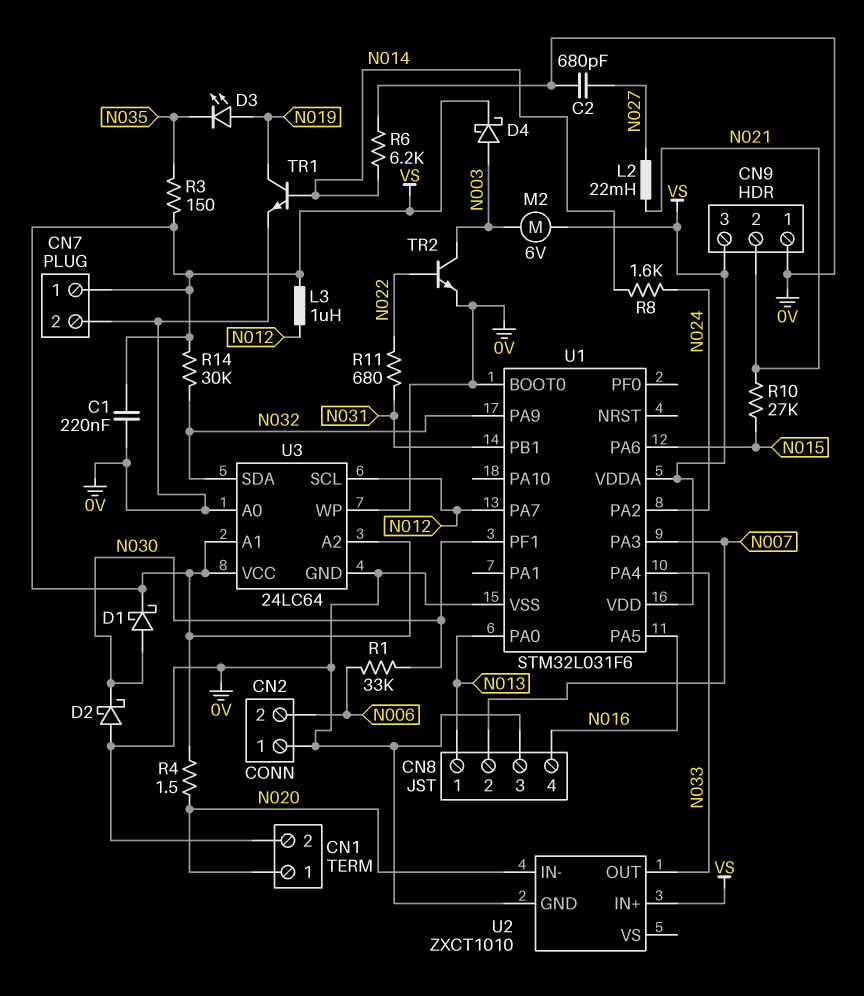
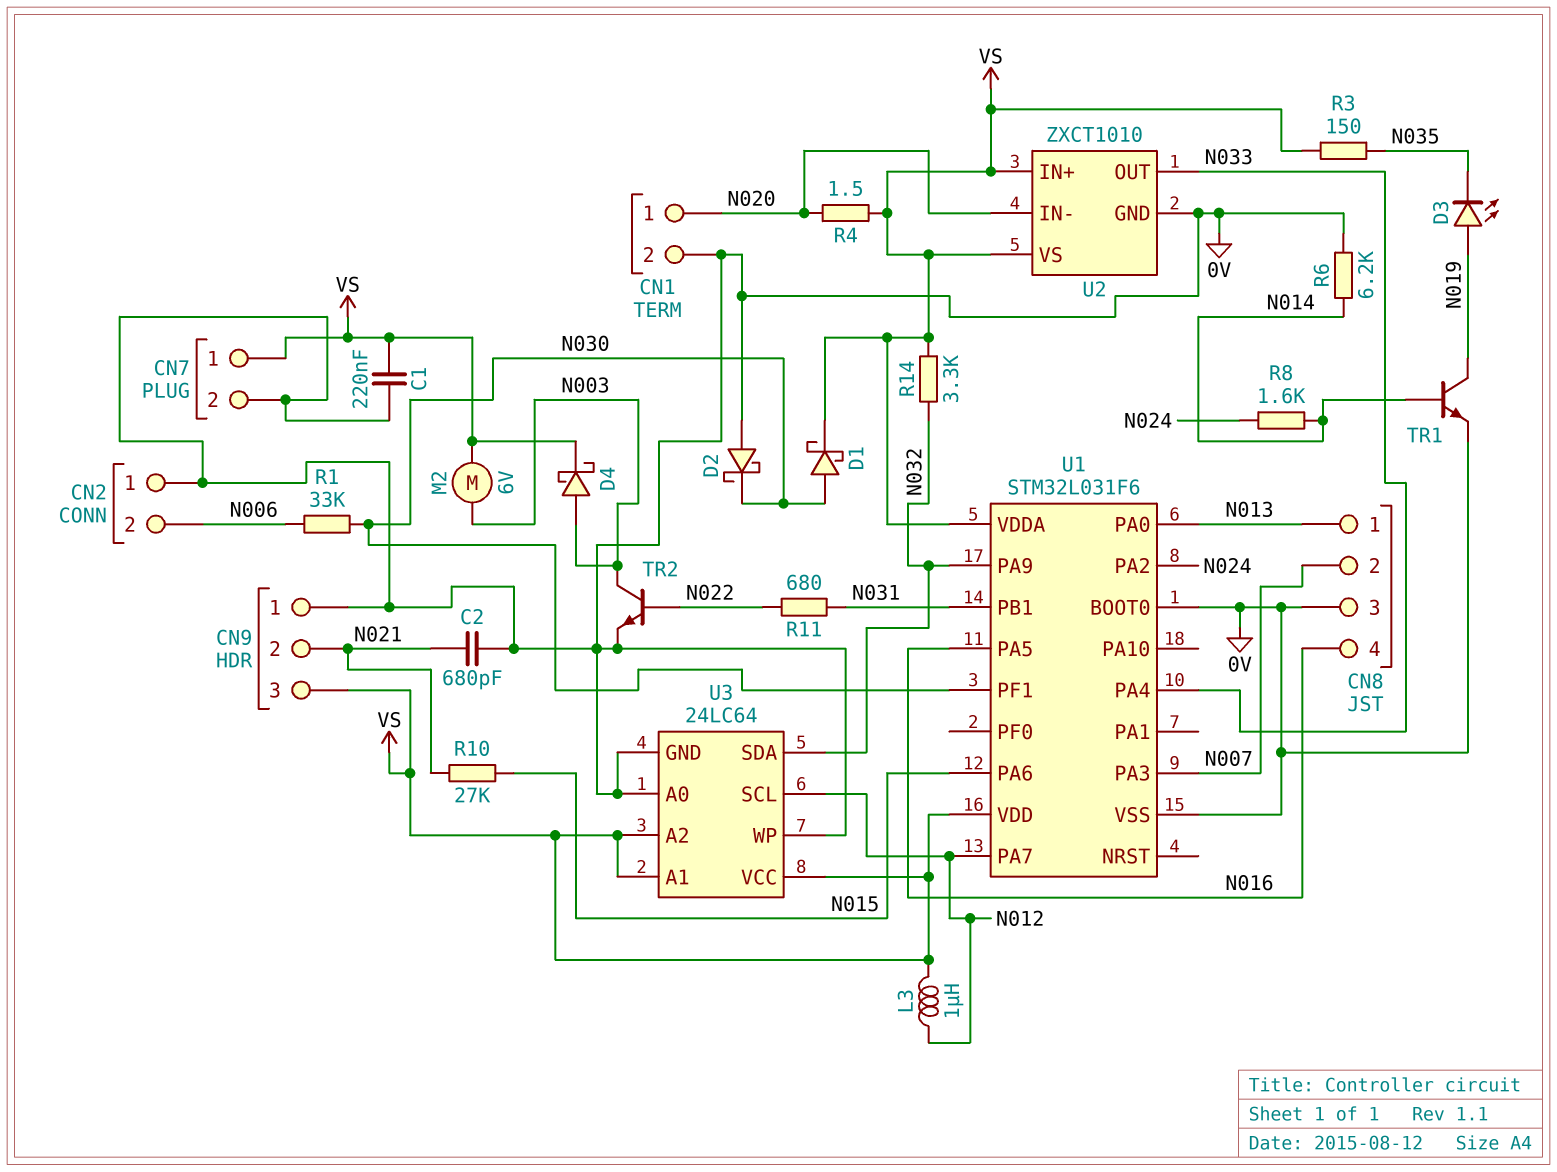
C2: 680pF (0V, N027) -> 680pF (0V, N021)
L2: 22mH (N021, N027) -> none
R14: 30k (N032, VS) -> 3.3k (N032, VS)
U2 pin VS: none -> VS

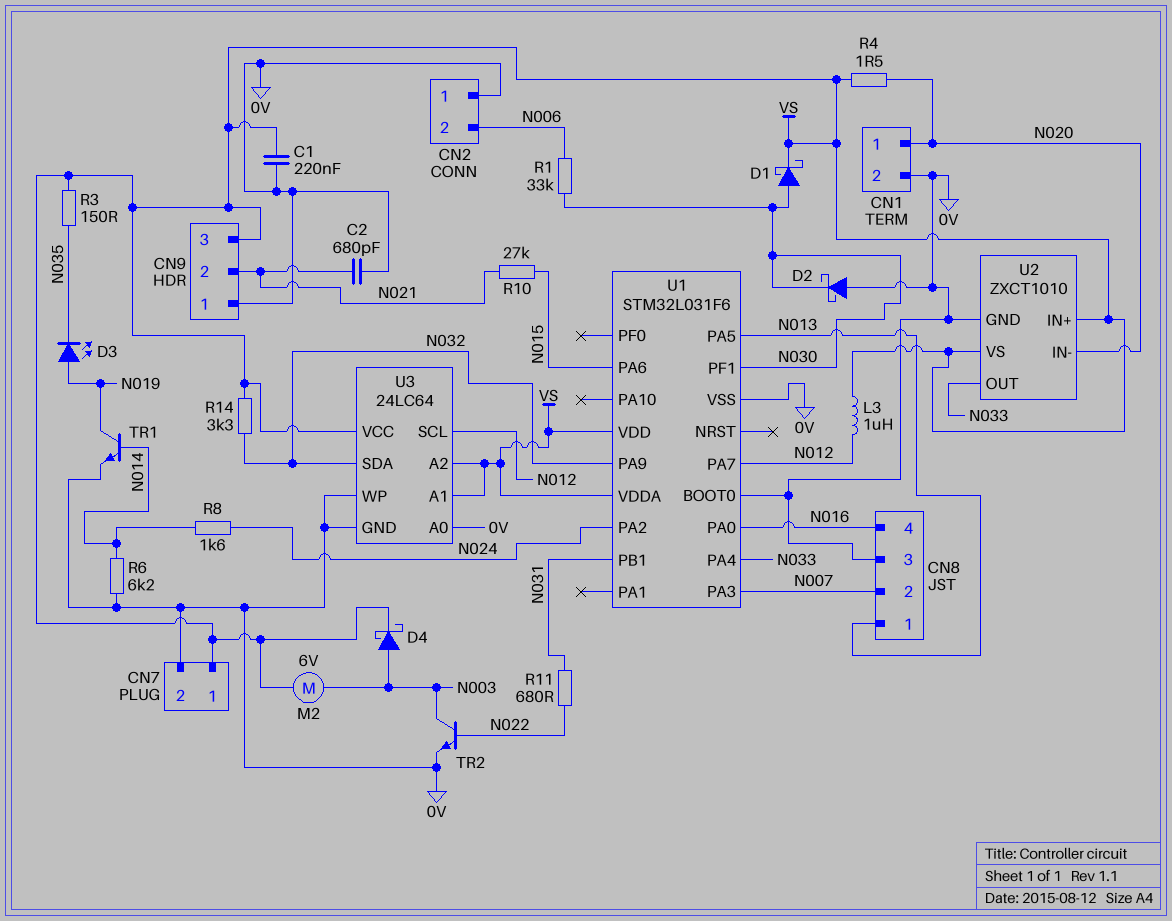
U1 pin PA0: N013 -> N016
U1 pin PA5: N016 -> N013

